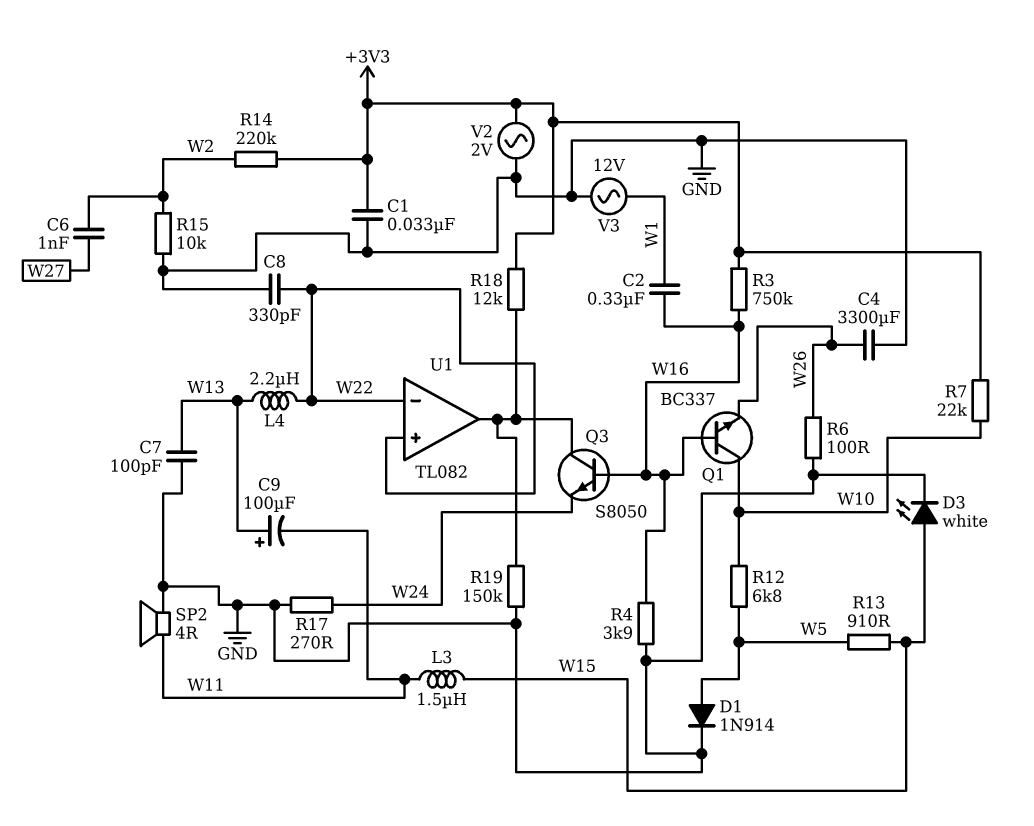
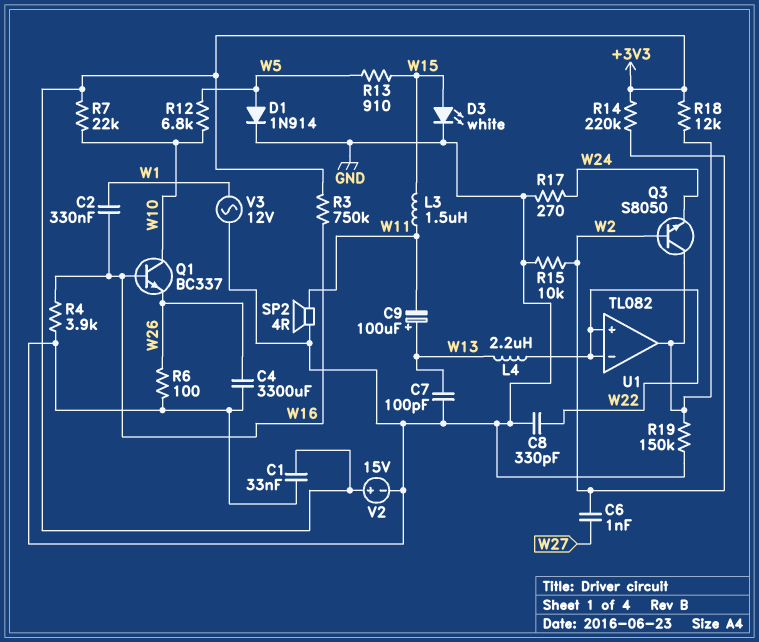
Q3: NPN S8050 (B W16, C U1/out, E W24) -> NPN S8050 (B W2, C U1/out, E W24)
V2: AC 2V (+3V3, GND) -> 15V (plus +3V3, minus GND)

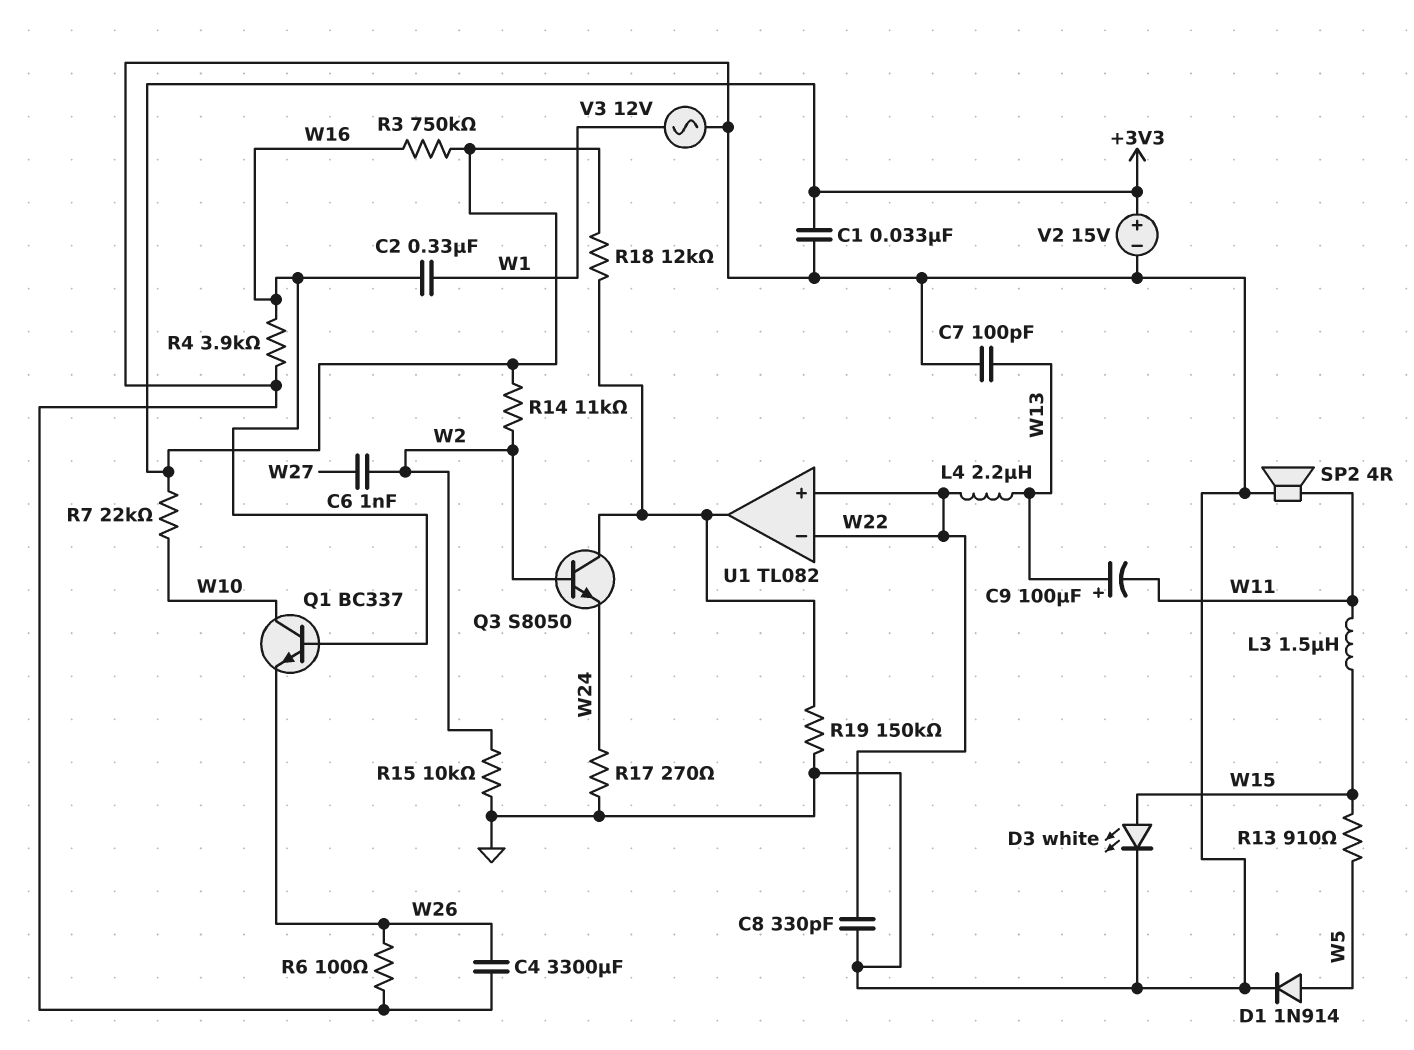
R12: 6.8k (W5, W10) -> none
R14: 220k (+3V3, W2) -> 11k (+3V3, W2)

